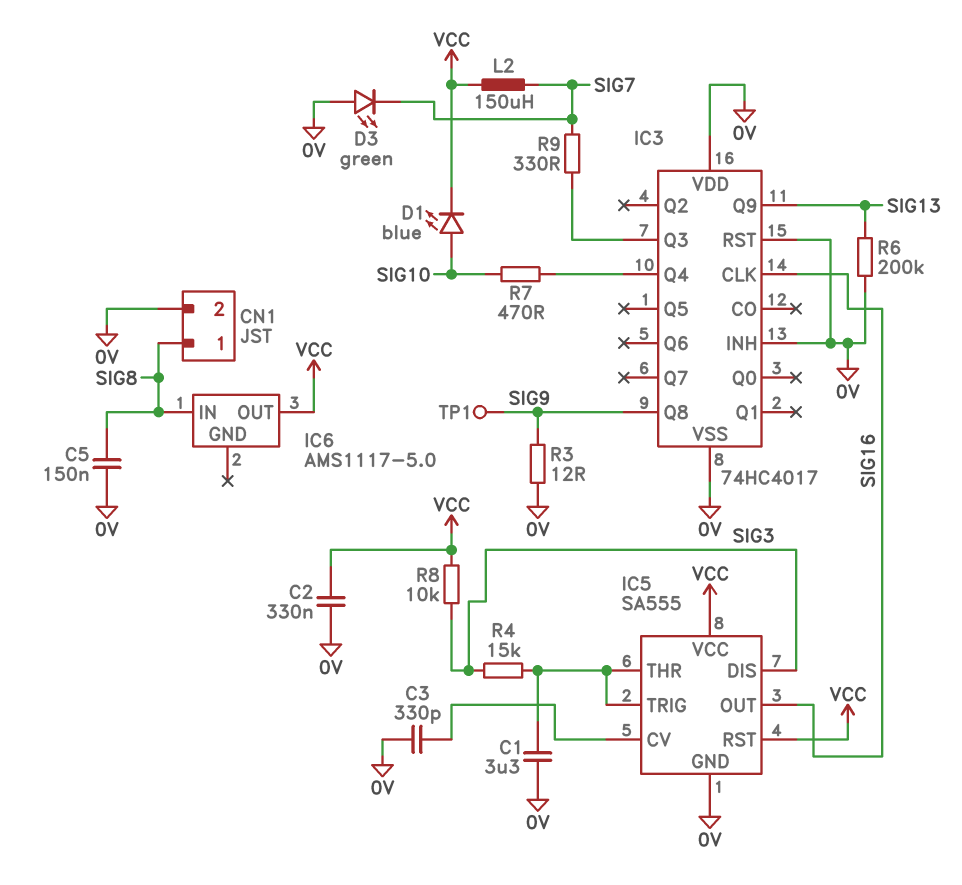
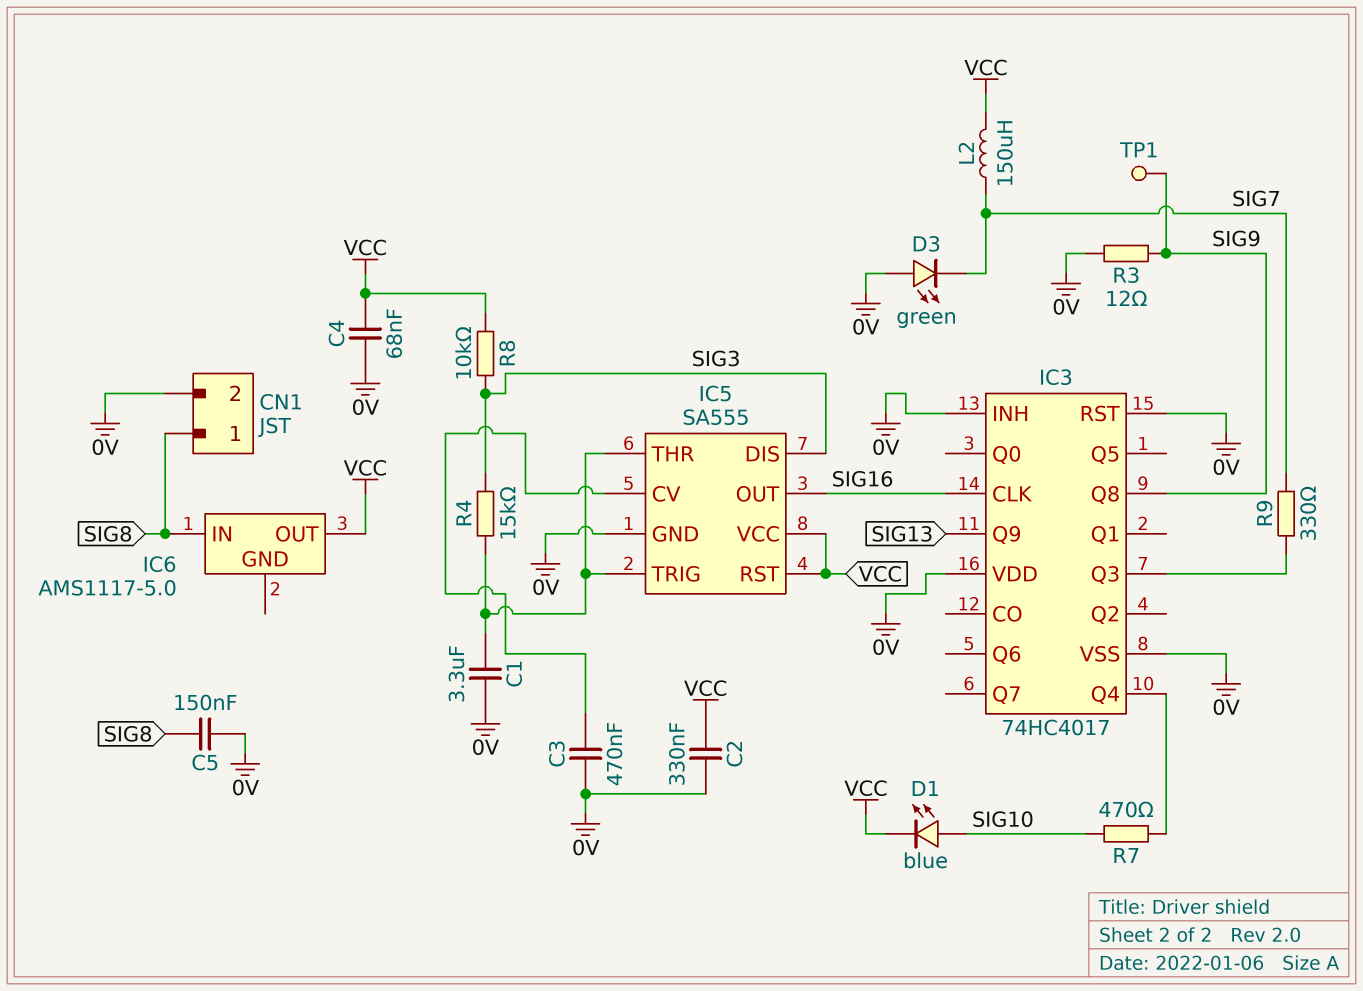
C3: 330pF (0V, IC5/CV) -> 470nF (0V, IC5/CV)
C4: none -> 68nF (0V, VCC)
R6: 200k (0V, SIG13) -> none

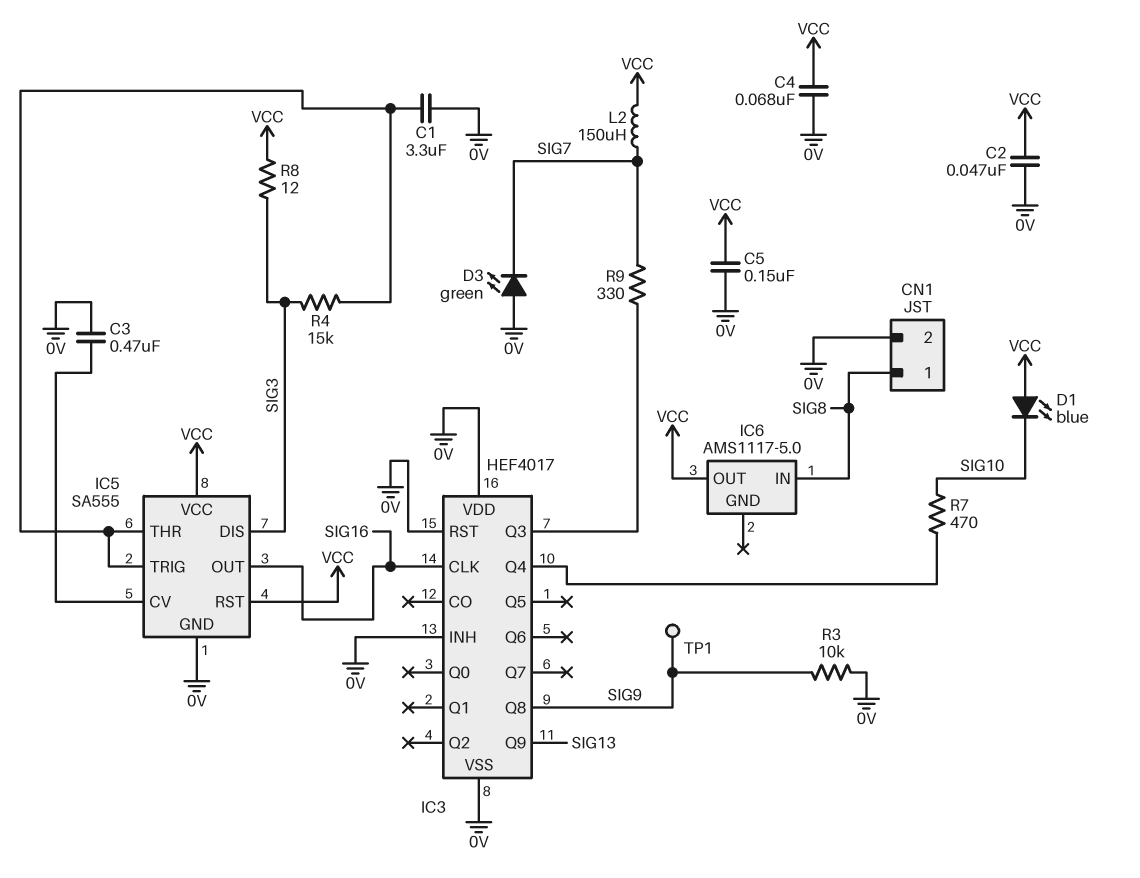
C2: 330nF (0V, VCC) -> 47nF (0V, VCC)
C5: 150nF (0V, SIG8) -> 150nF (0V, VCC)
D1: LED blue (A SIG10, K VCC) -> LED blue (A VCC, K SIG10)
IC3: 74HC4017 -> HEF4017
R3: 12 (0V, SIG9) -> 10k (0V, SIG9)
R8: 10k (SIG3, VCC) -> 12 (SIG3, VCC)

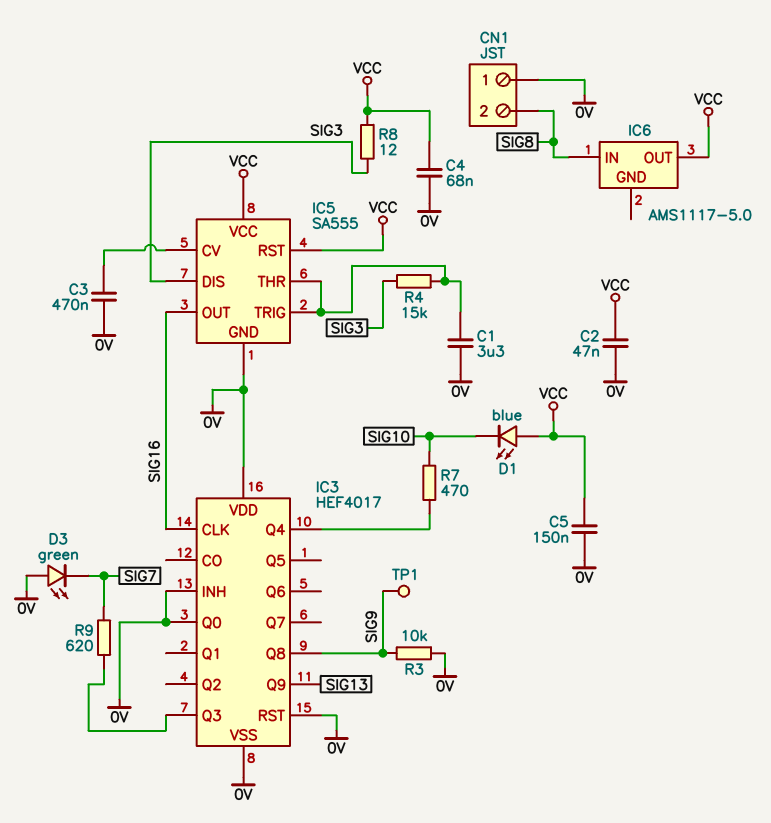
CN1 pin 1: SIG8 -> 0V
CN1 pin 2: 0V -> SIG8
IC3 pin Q0: none -> 0V
L2: 150uH (SIG7, VCC) -> none
R9: 330 (IC3/Q3, SIG7) -> 620 (IC3/Q3, SIG7)

